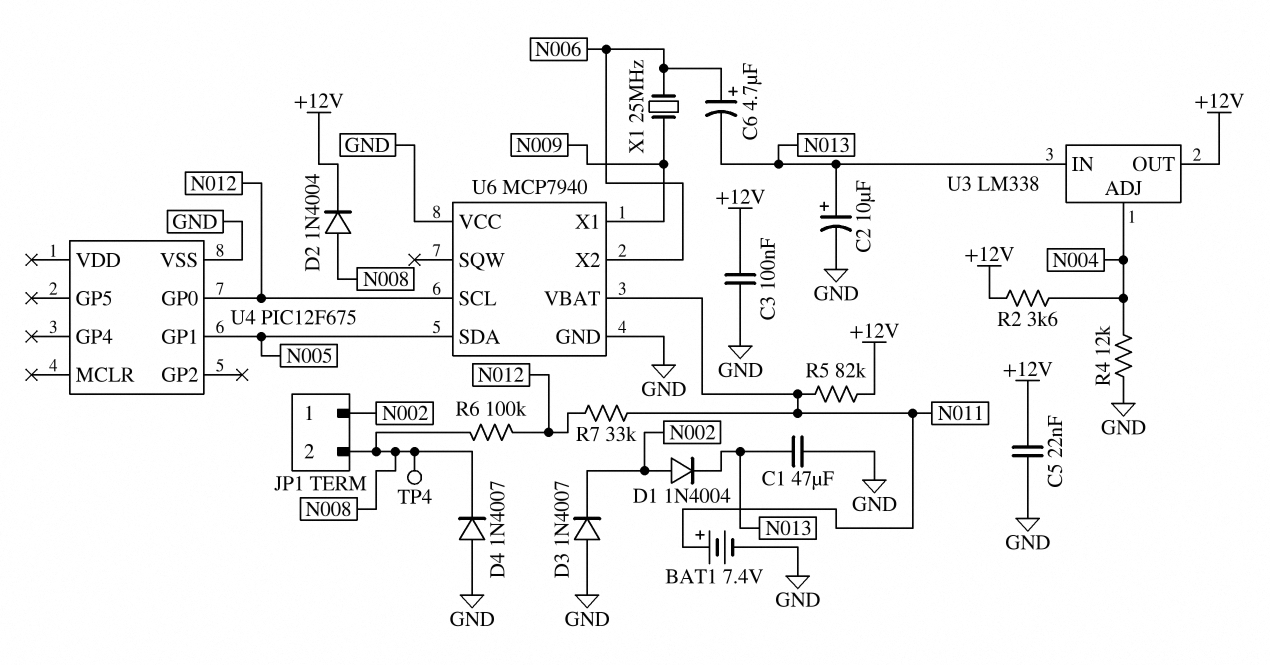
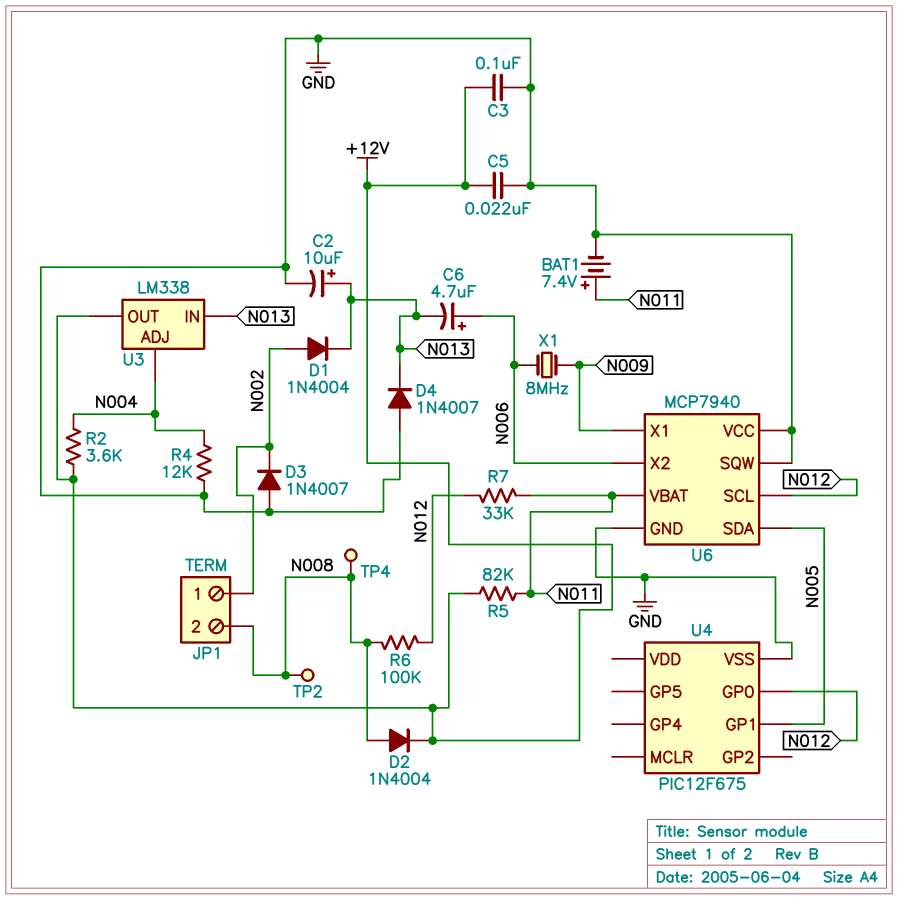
C1: 47uF (GND, N013) -> none
D4: diode 1N4007 (A GND, K N008) -> diode 1N4007 (A GND, K N013)
TP2: none -> test point (N008)
U6 pin SQW: none -> GND
X1: 25MHz (N006, N009) -> 8MHz (N006, N009)

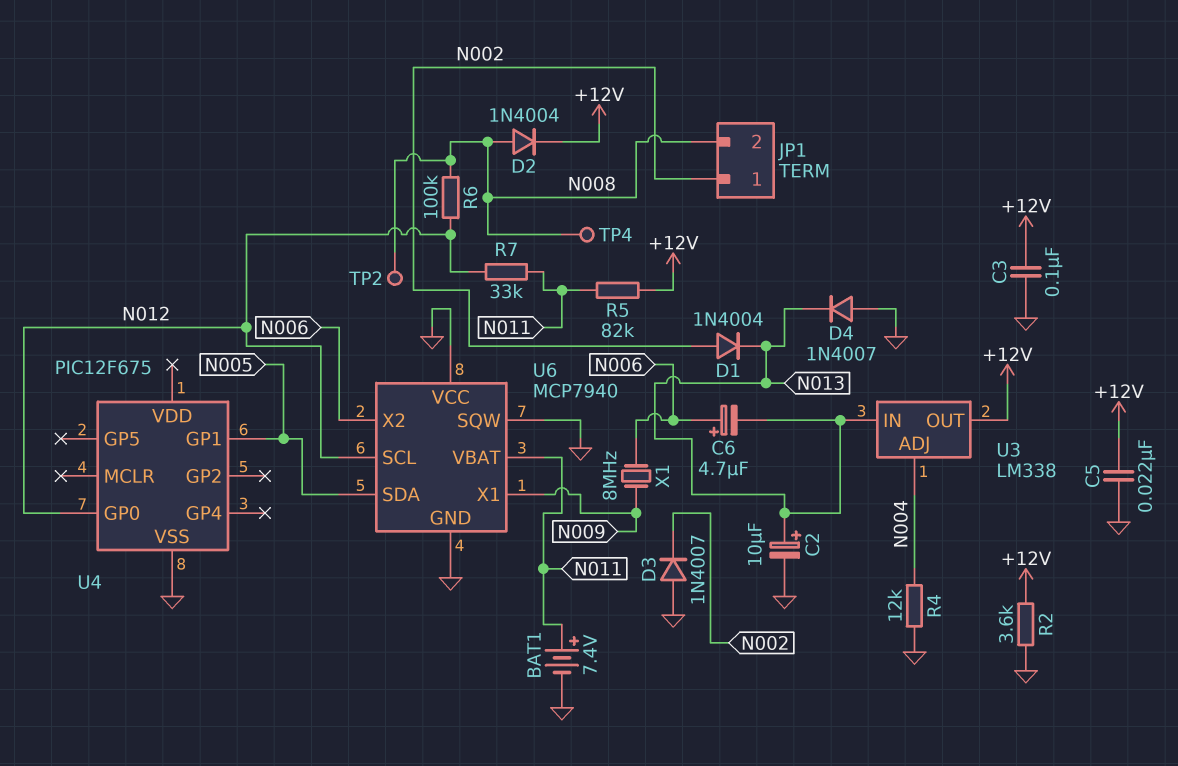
R2: 3.6k (+12V, N004) -> 3.6k (+12V, GND)

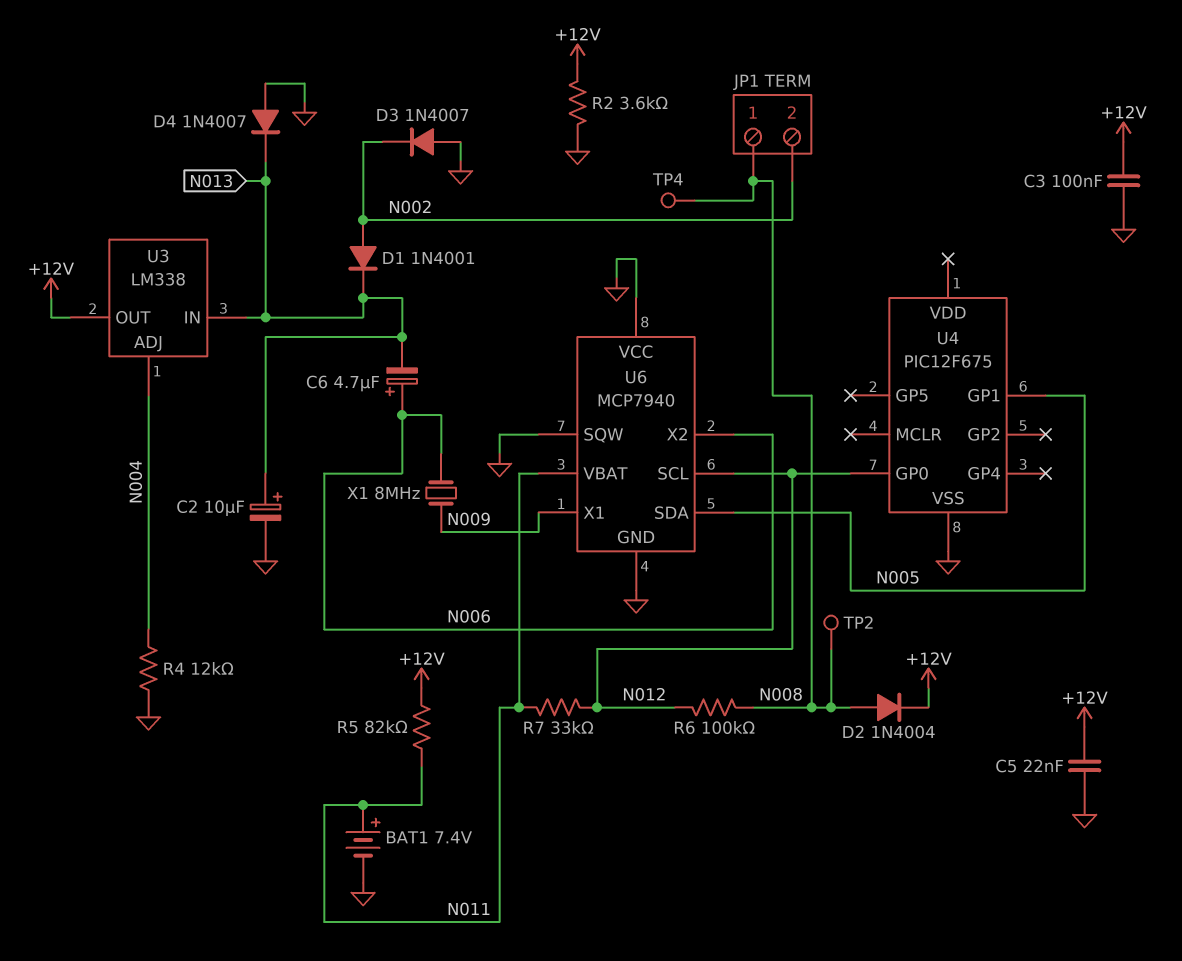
D1: diode 1N4004 (A N002, K N013) -> diode 1N4001 (A N002, K N013)
JP1 pin 1: N002 -> N008
JP1 pin 2: N008 -> N002

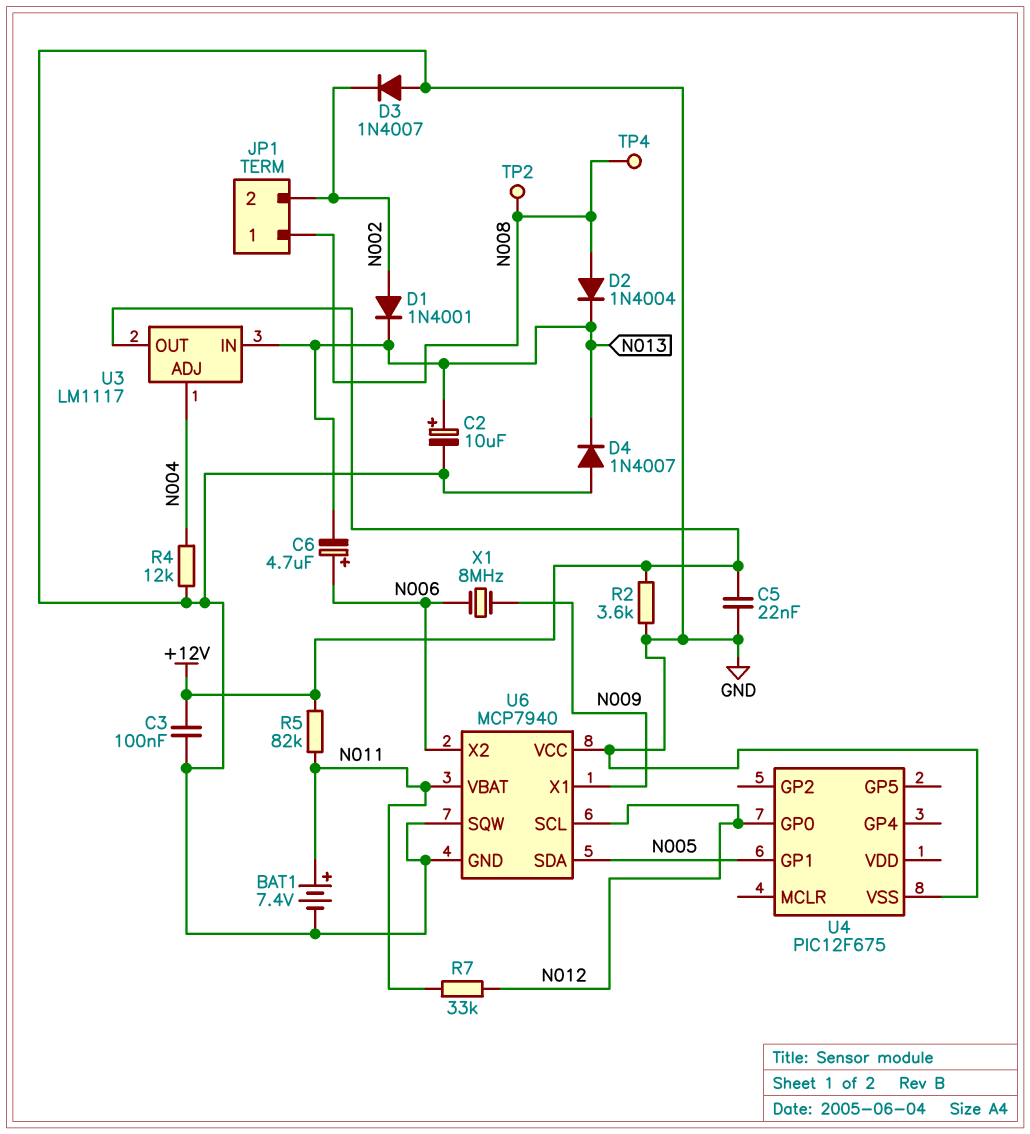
D2: diode 1N4004 (A N008, K +12V) -> diode 1N4004 (A N008, K N013)
R6: 100k (N008, N012) -> none
U3: LM338 -> LM1117

